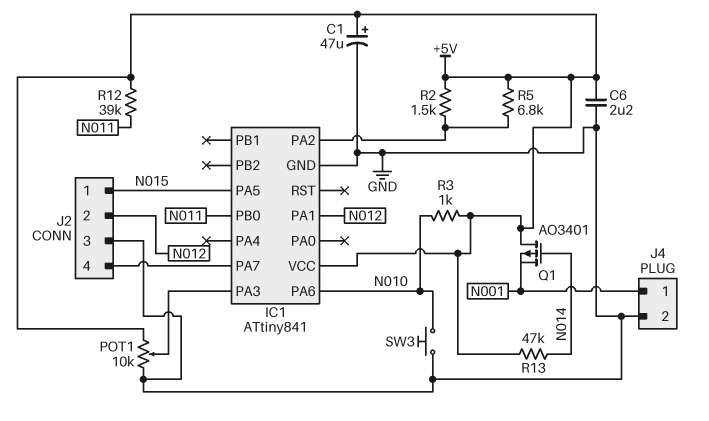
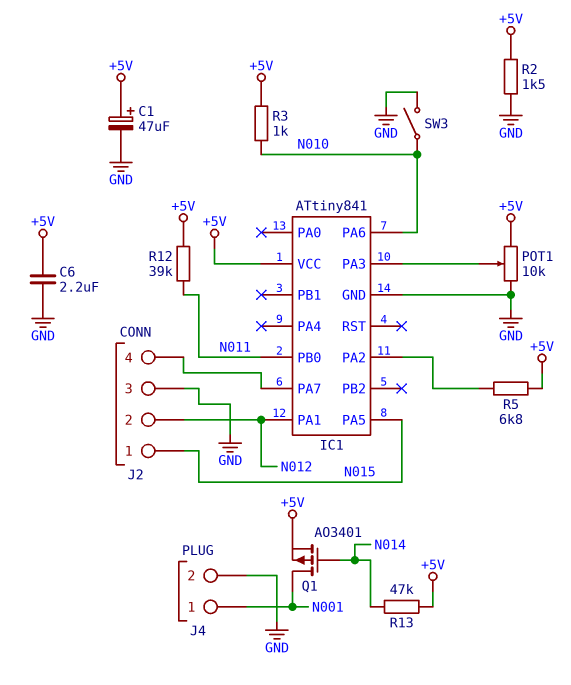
Q1: PMOS AO3401 (G N014, D +5V, S N001) -> PMOS AO3401 (G N014, D N001, S +5V)
R2: 1.5k (+5V, IC1/PA2) -> 1.5k (+5V, GND)
SW3: button (GND, N010) -> switch (GND, N010)

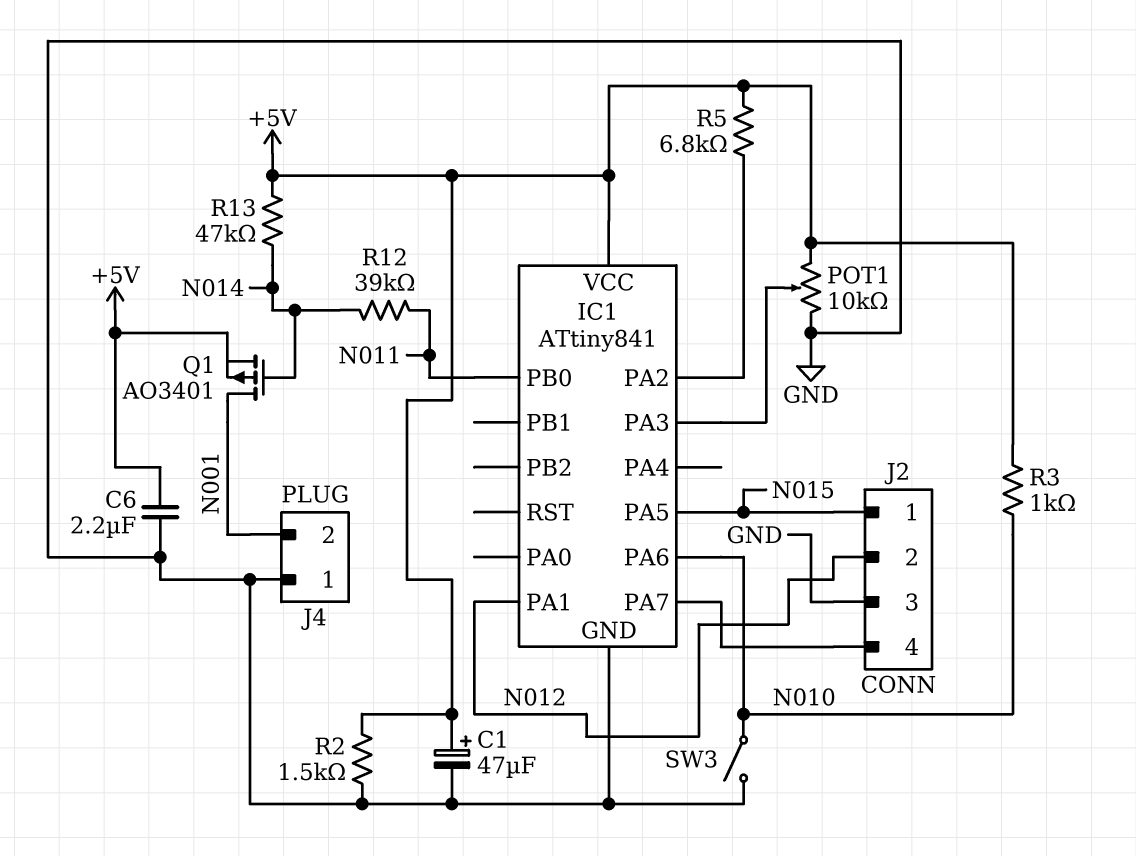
J4 pin 1: N001 -> GND
J4 pin 2: GND -> N001
R12: 39k (+5V, N011) -> 39k (N011, N014)

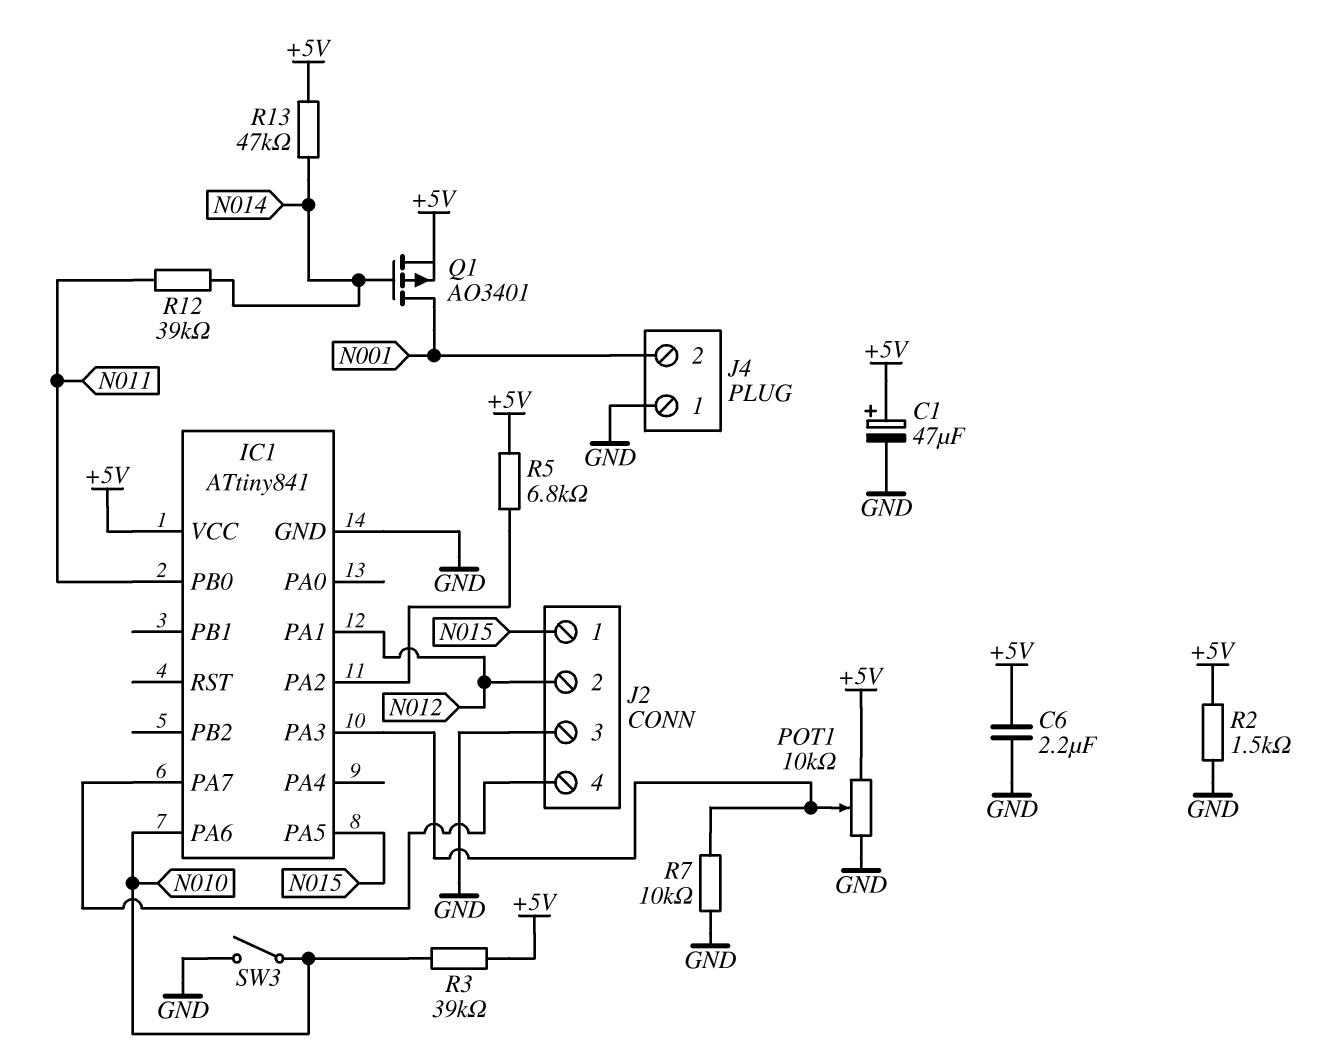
R3: 1k (+5V, N010) -> 39k (+5V, N010)
R7: none -> 10k (GND, IC1/PA3)

